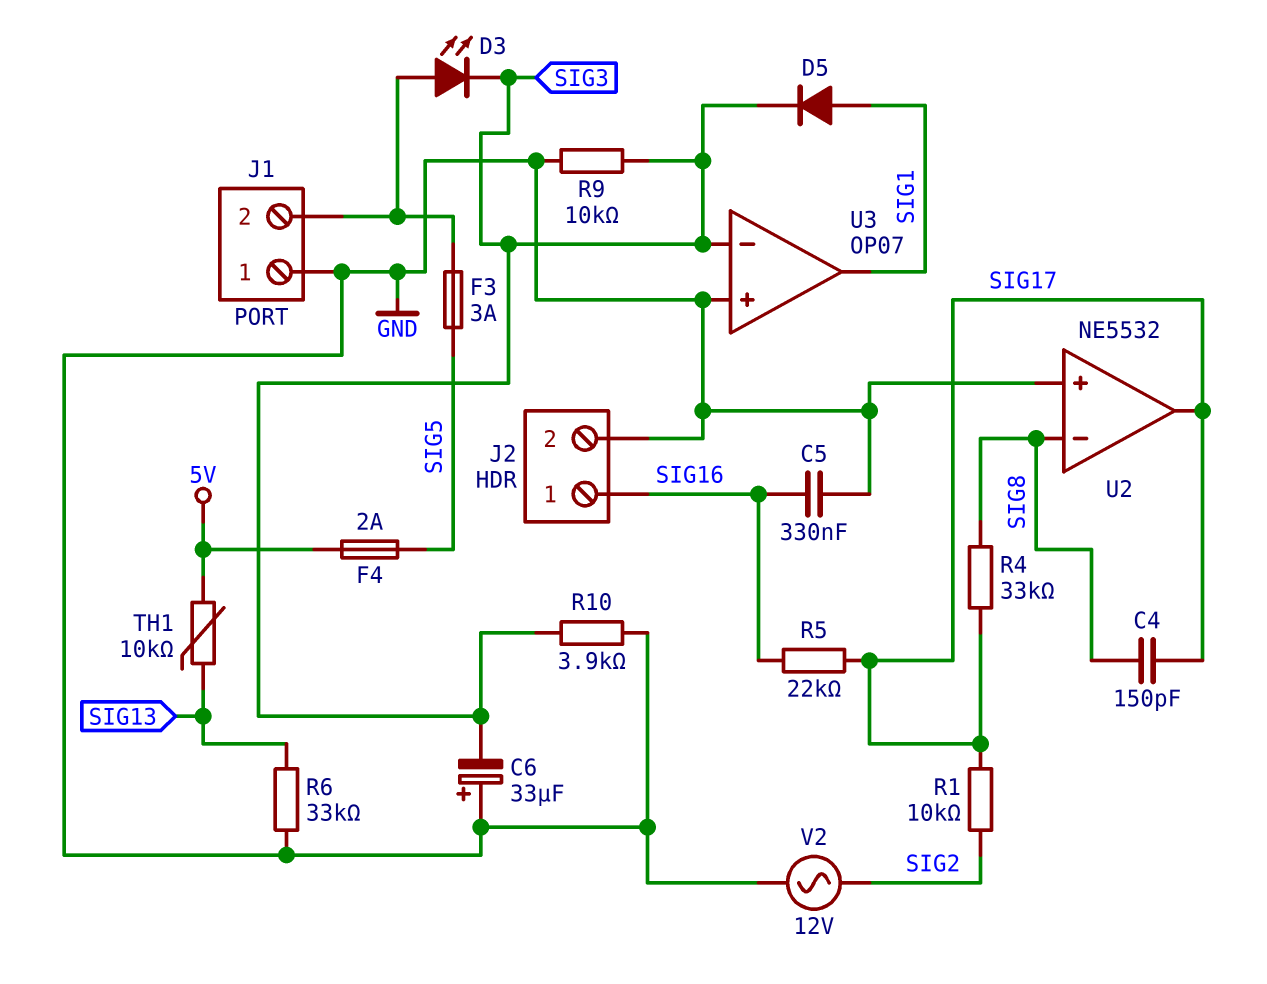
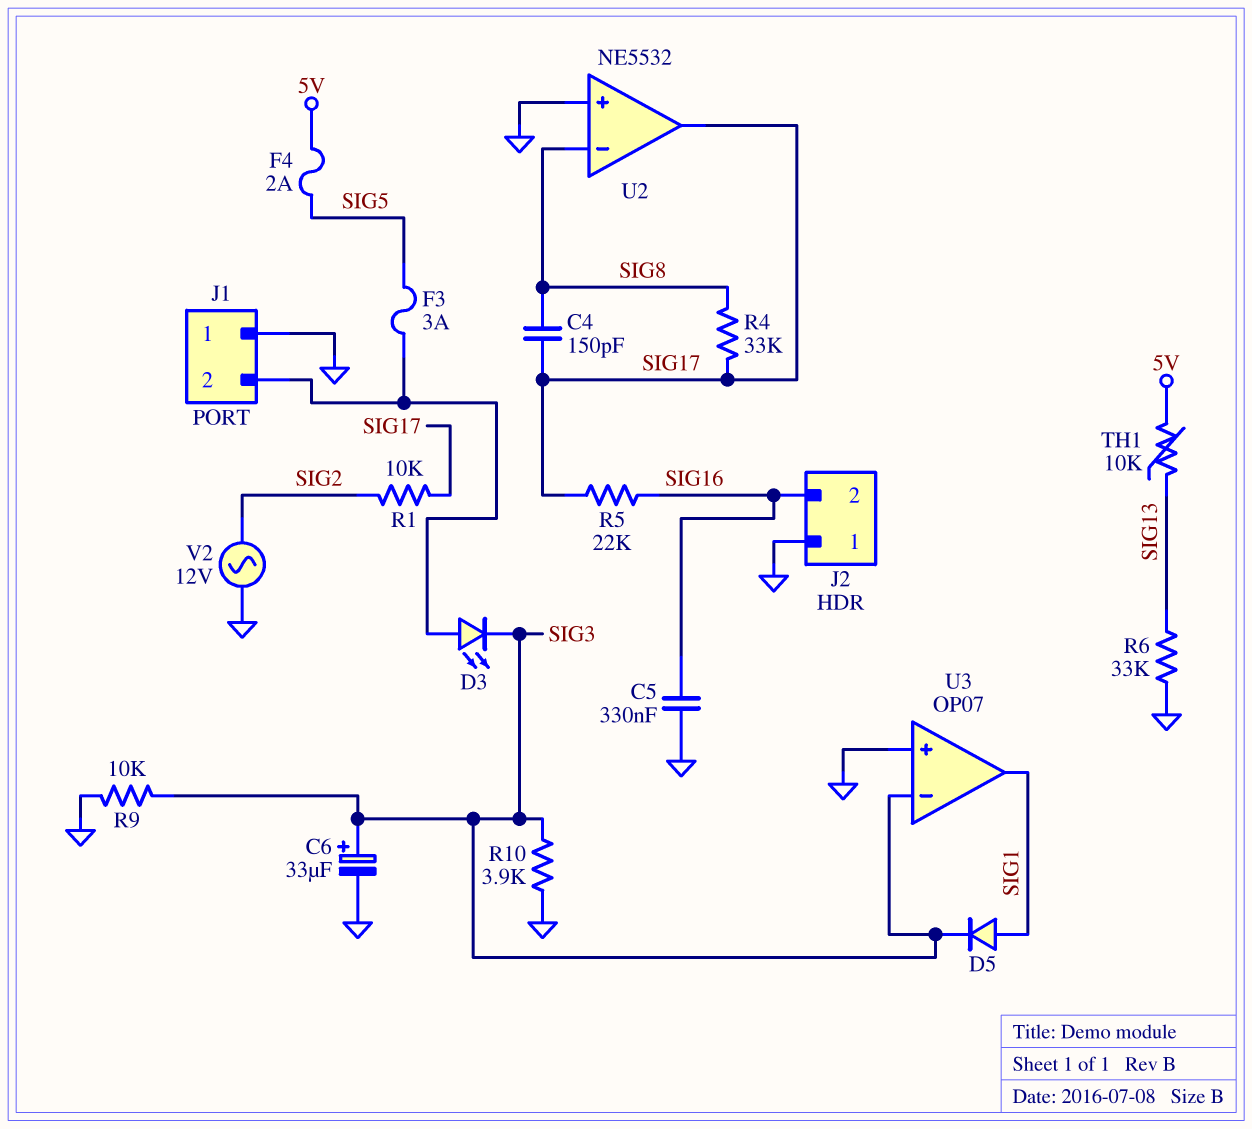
C6: 33uF (plus GND, minus SIG3) -> 33uF (plus SIG3, minus GND)
J2 pin 1: SIG16 -> GND
J2 pin 2: GND -> SIG16

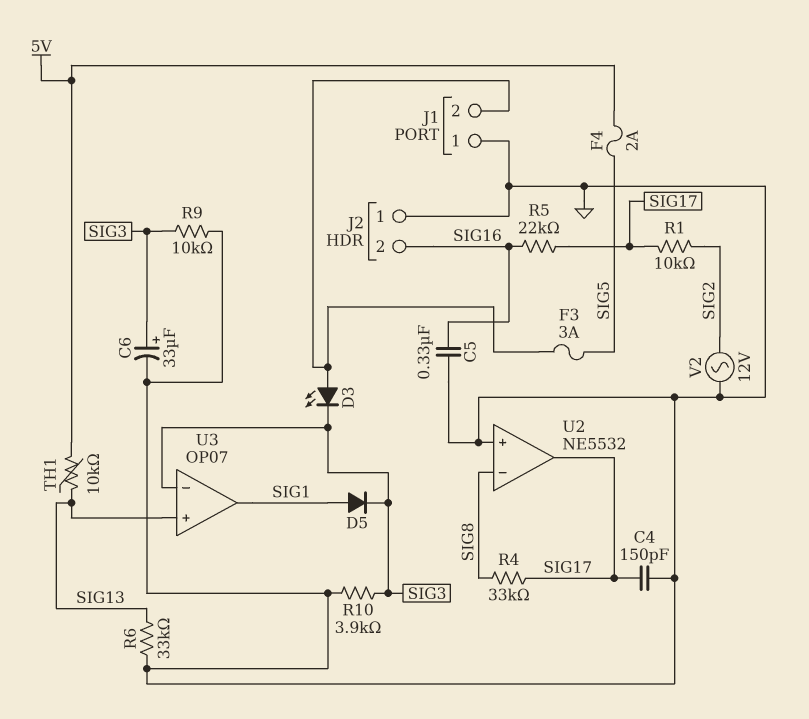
C4: 150pF (SIG8, SIG17) -> 150pF (GND, SIG17)
U3 pin in+: GND -> SIG13

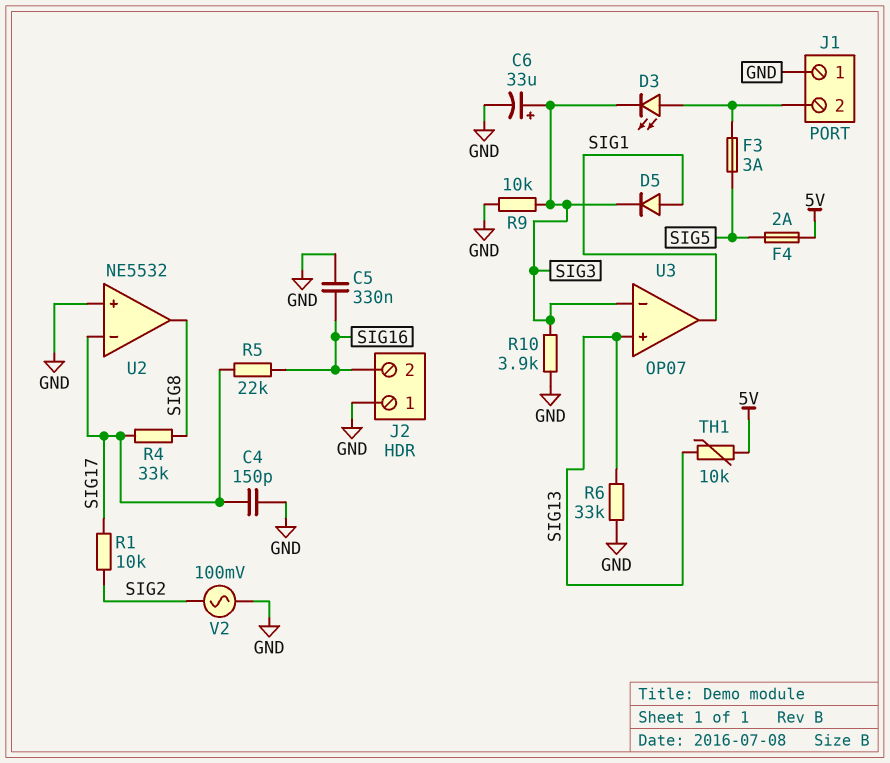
U2 pin in-: SIG8 -> SIG17
U2 pin out: SIG17 -> SIG8
V2: AC 12V (GND, SIG2) -> AC 100mV (GND, SIG2)

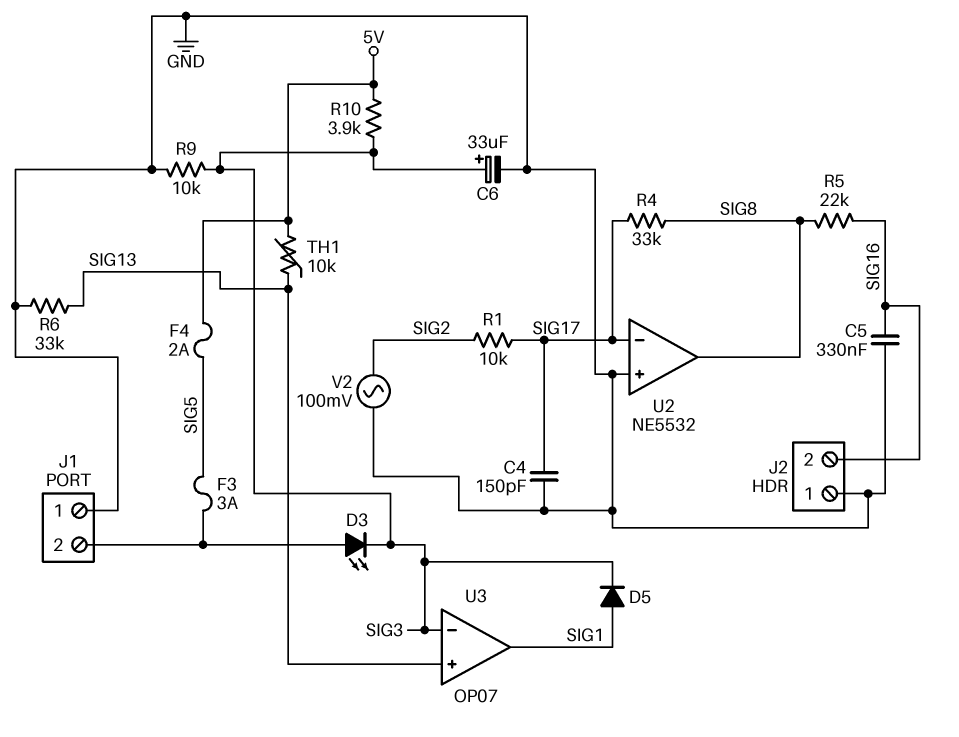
R5: 22k (SIG16, SIG17) -> 22k (SIG8, SIG16)
R10: 3.9k (GND, SIG3) -> 3.9k (5V, SIG3)

